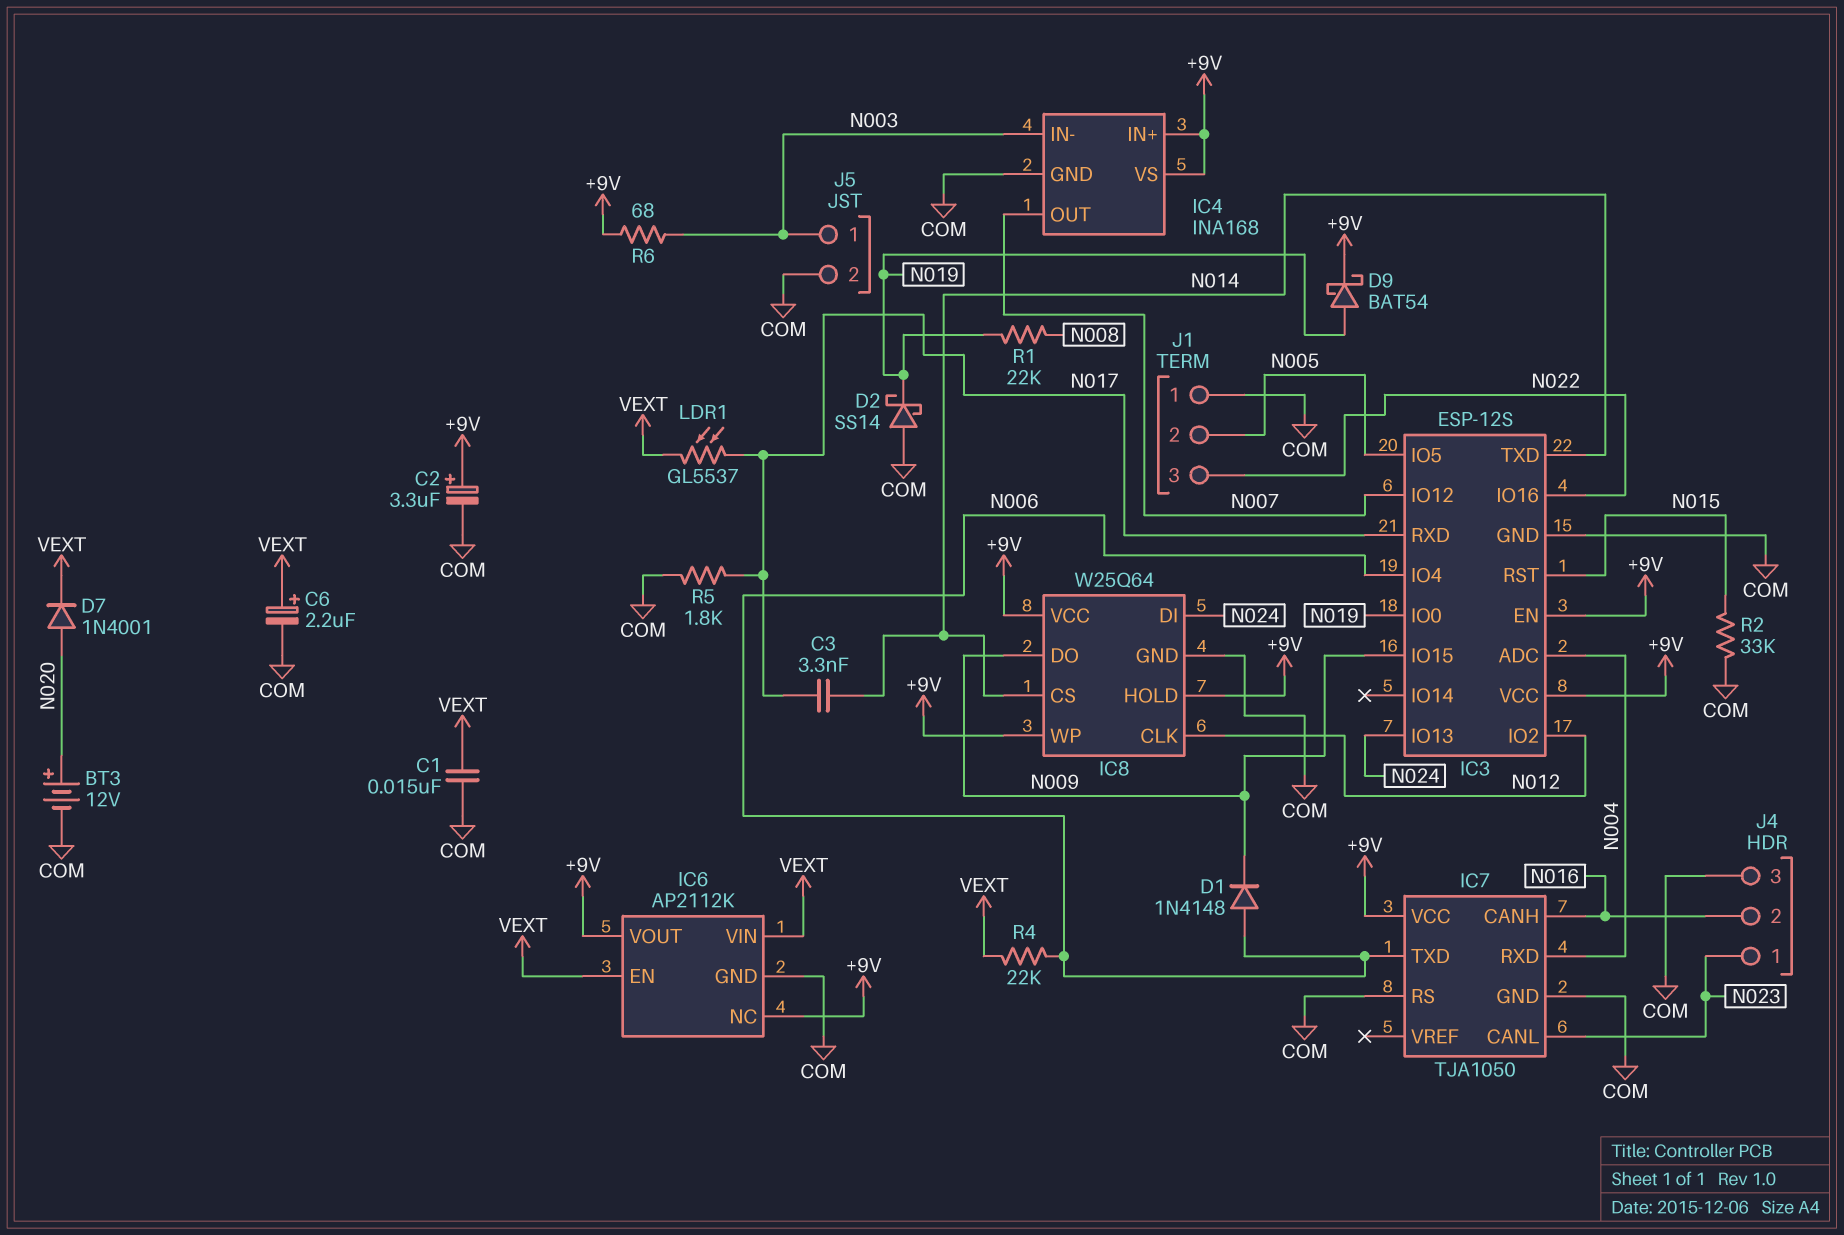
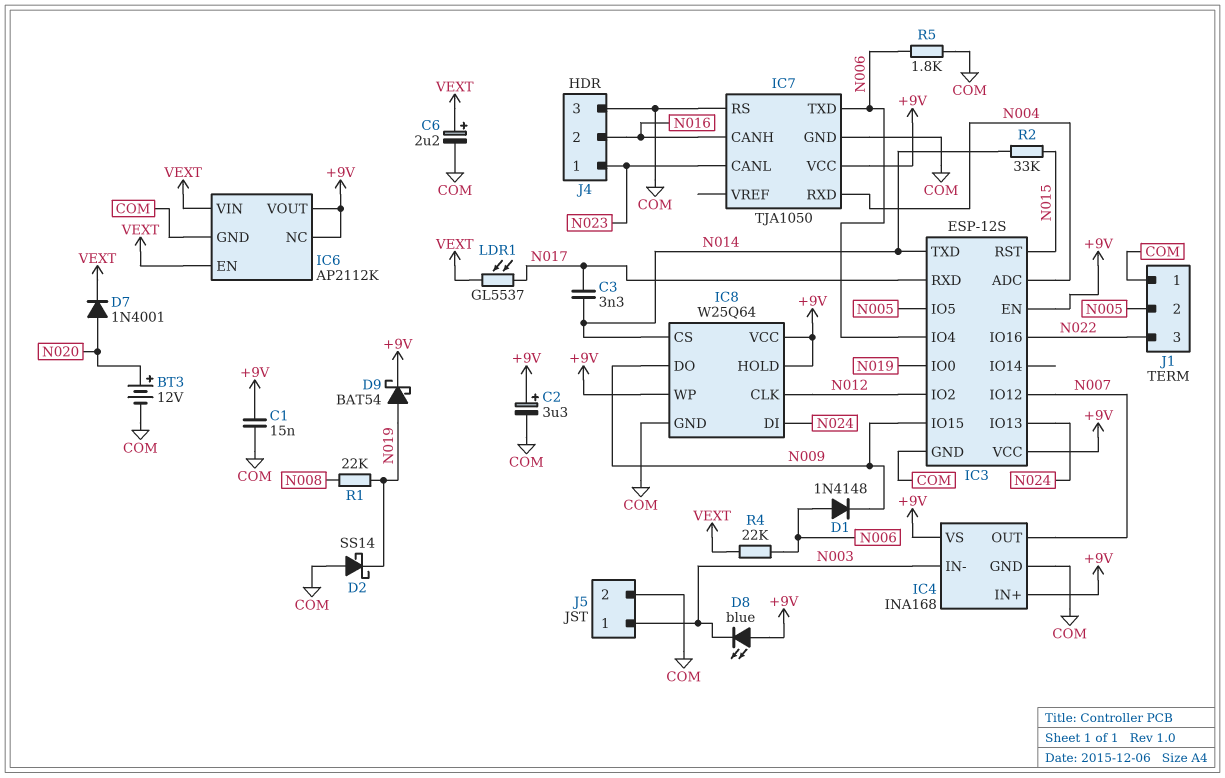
C1: 15nF (COM, VEXT) -> 15nF (+9V, COM)
D8: none -> LED blue (A +9V, K N003)
R2: 33k (COM, N015) -> 33k (N014, N015)
R5: 1.8k (COM, N017) -> 1.8k (COM, N006)
R6: 68 (+9V, N003) -> none

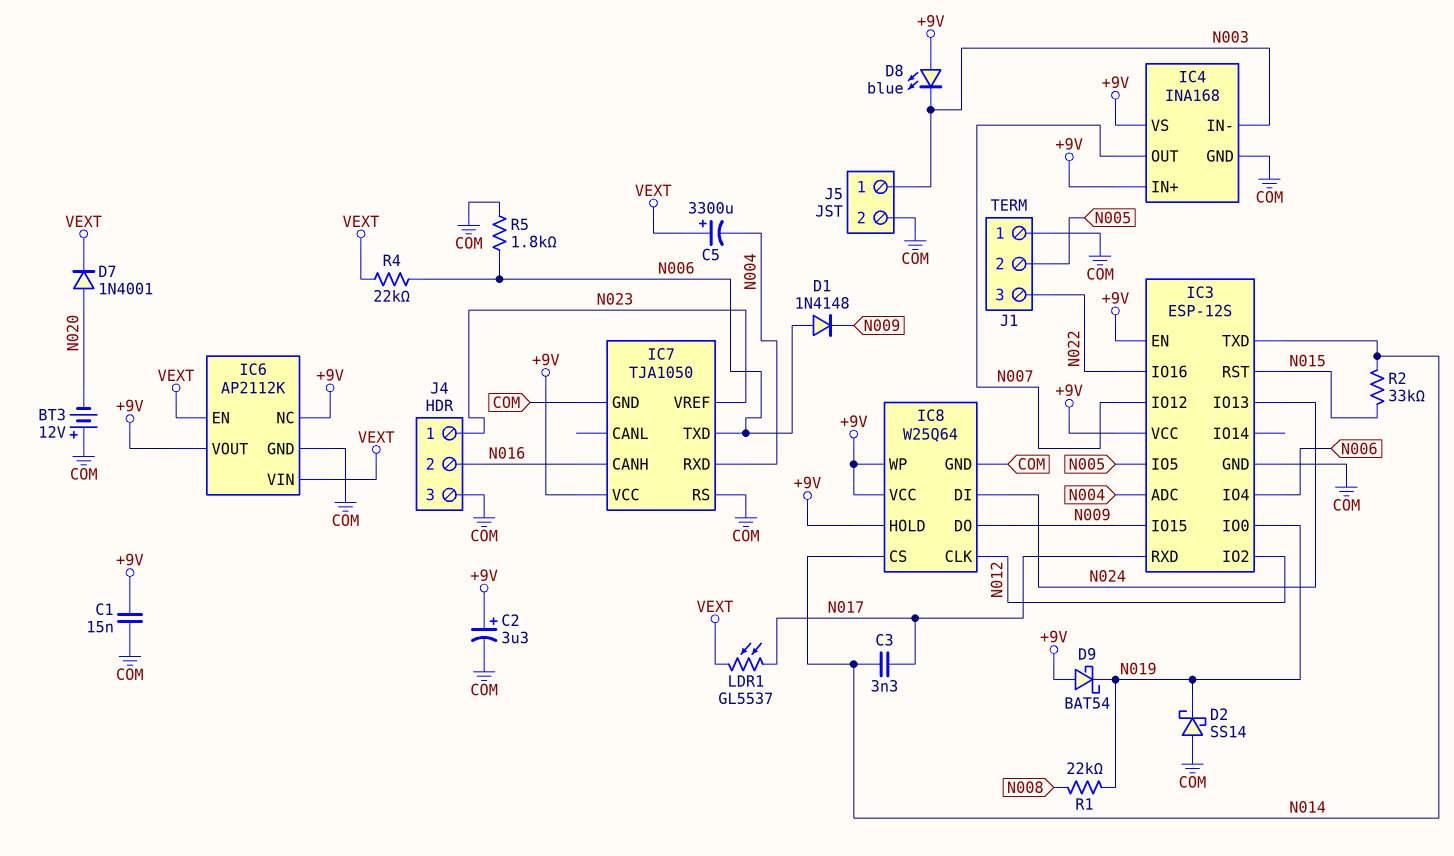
BT3: 12V (plus N020, minus COM) -> 12V (plus COM, minus N020)
C5: none -> 3300uF (plus VEXT, minus N004)
C6: 2.2uF (plus VEXT, minus COM) -> none
D9: schottky BAT54 (A N019, K +9V) -> schottky BAT54 (A +9V, K N019)
IC7 pin CANL: N023 -> none
IC7 pin VREF: none -> N023

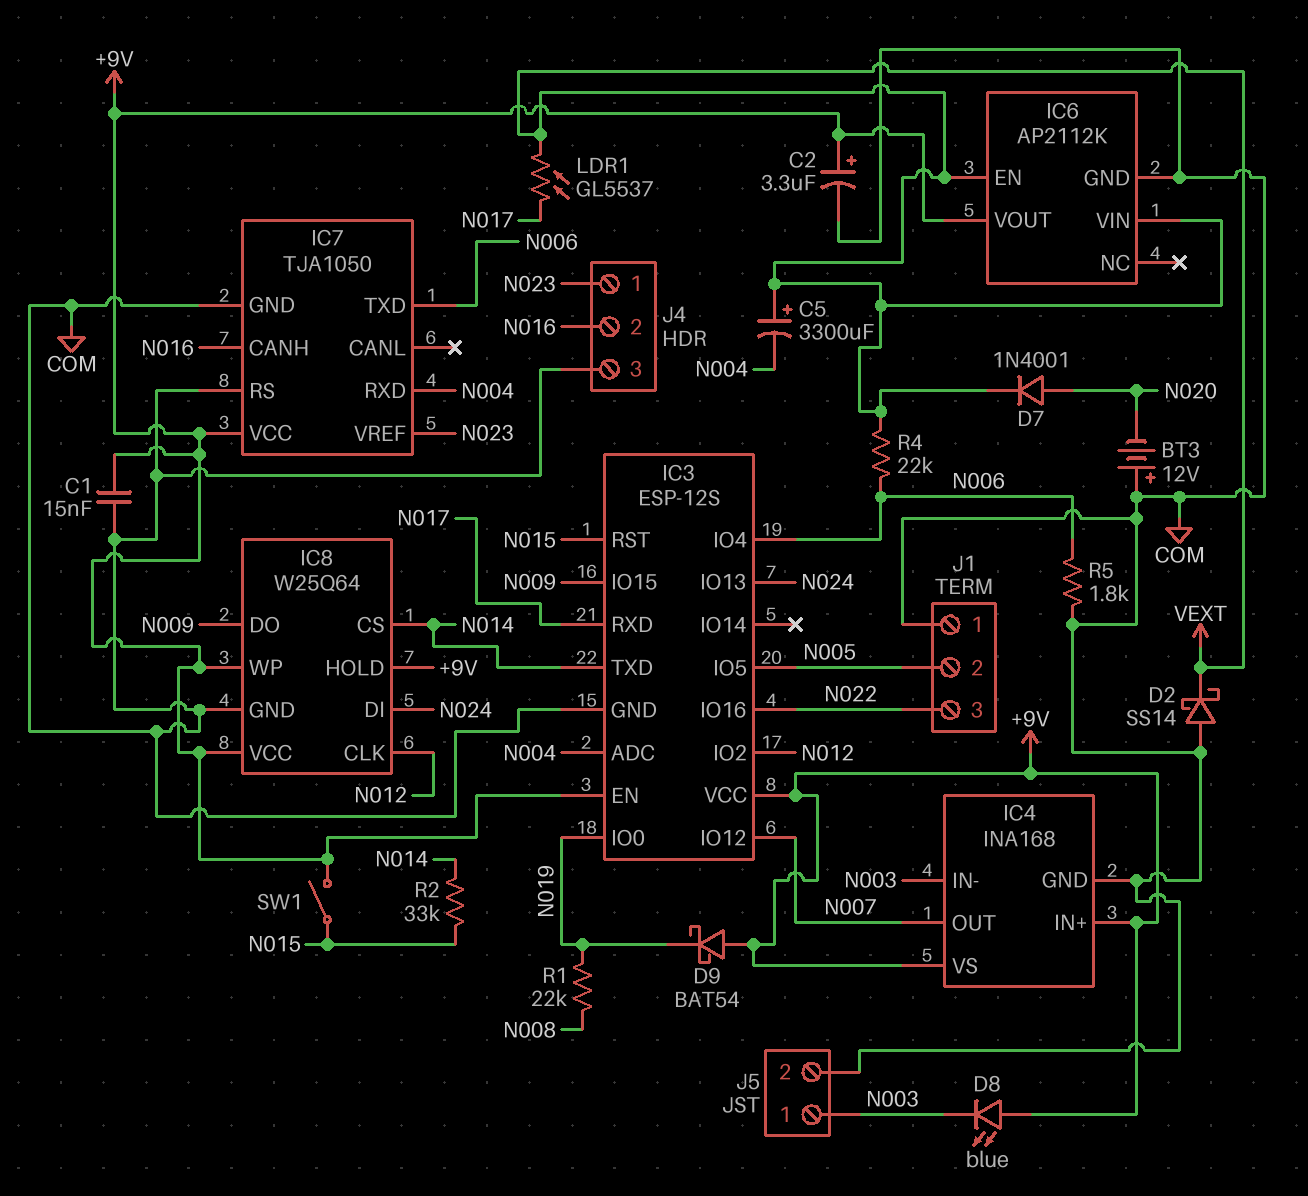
C3: 3.3nF (N014, N017) -> none
D1: diode 1N4148 (A N006, K N009) -> none
D2: schottky SS14 (A COM, K N019) -> schottky SS14 (A COM, K VEXT)
IC6 pin NC: +9V -> none
SW1: none -> switch (+9V, N015)

